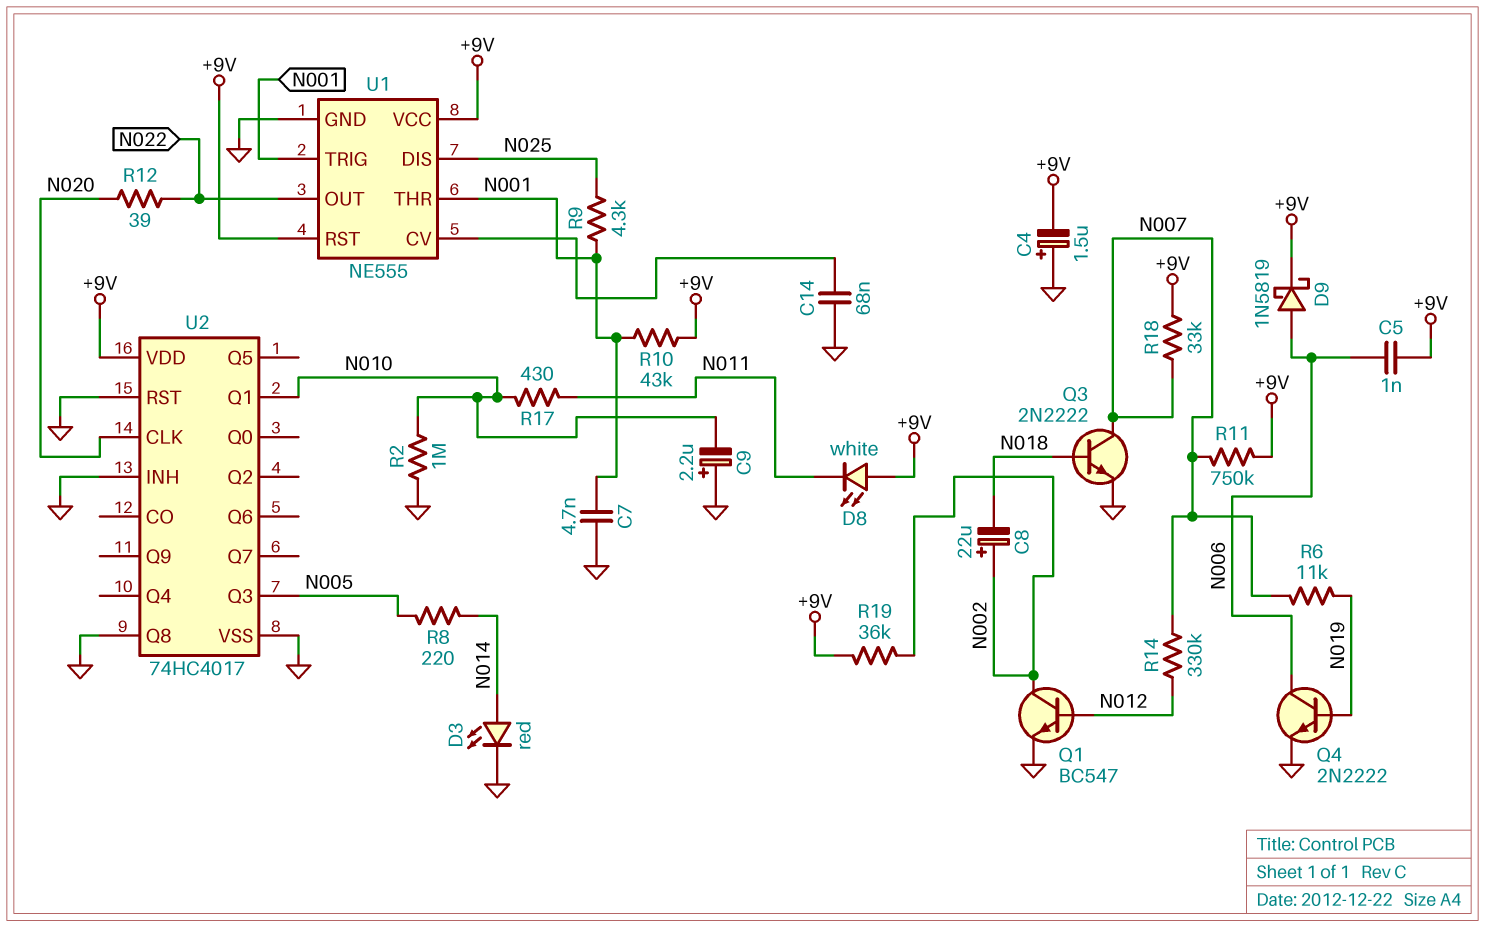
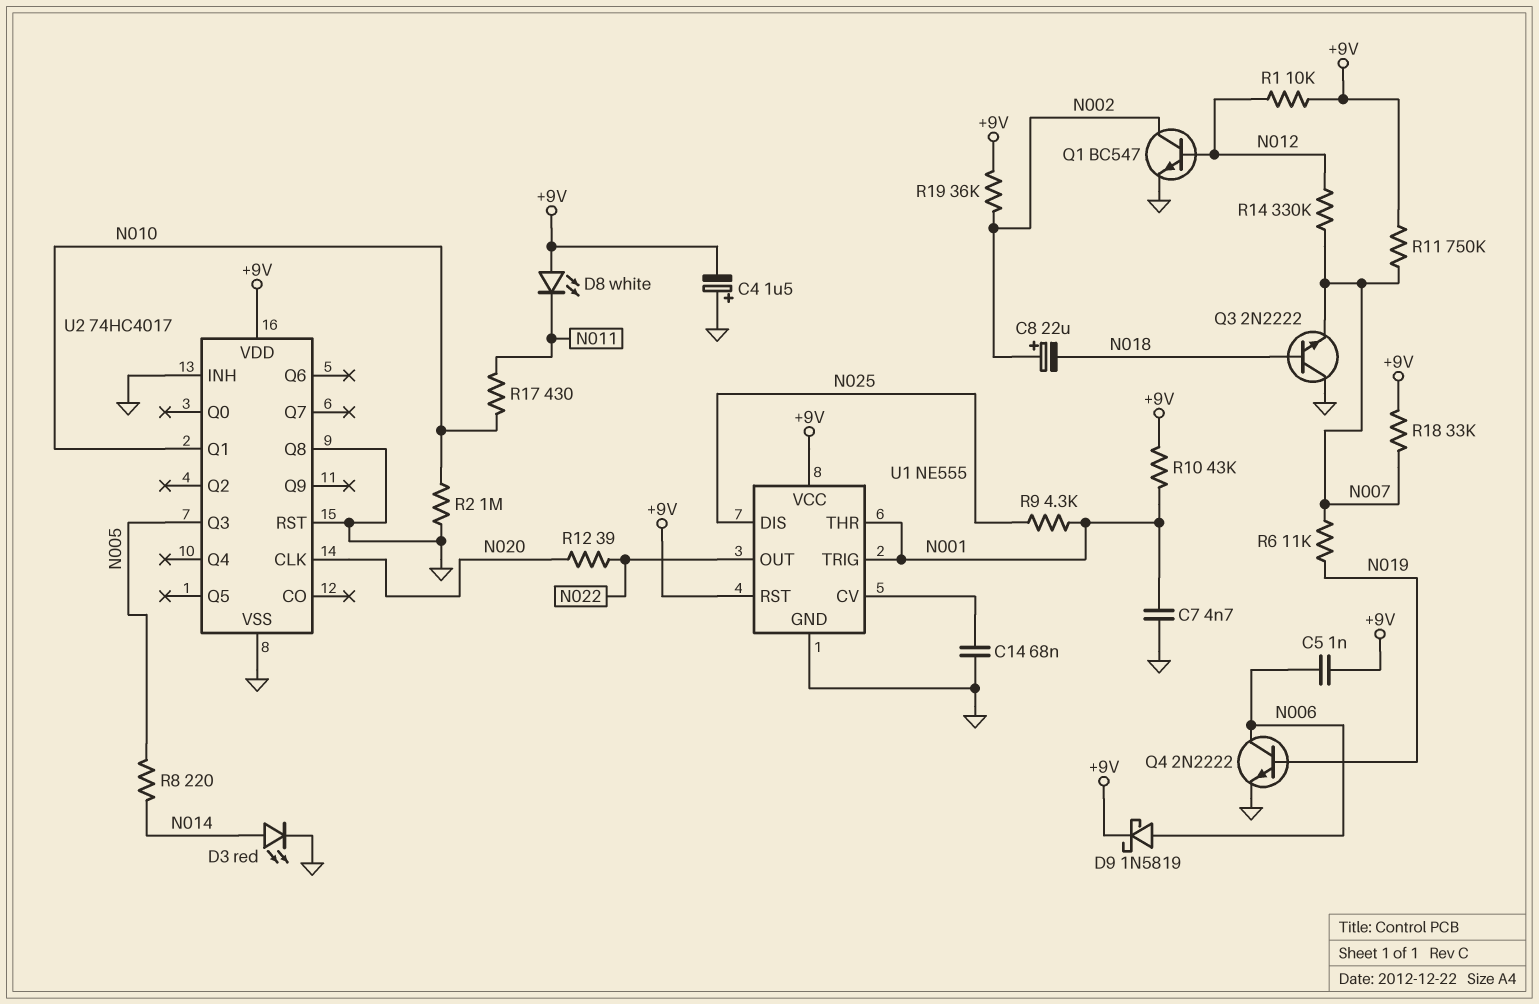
C9: 2.2uF (plus GND, minus N010) -> none
Q3: NPN 2N2222 (B N018, C N007, E GND) -> NPN 2N2222 (B N018, C GND, E N007)
R1: none -> 10k (+9V, N012)

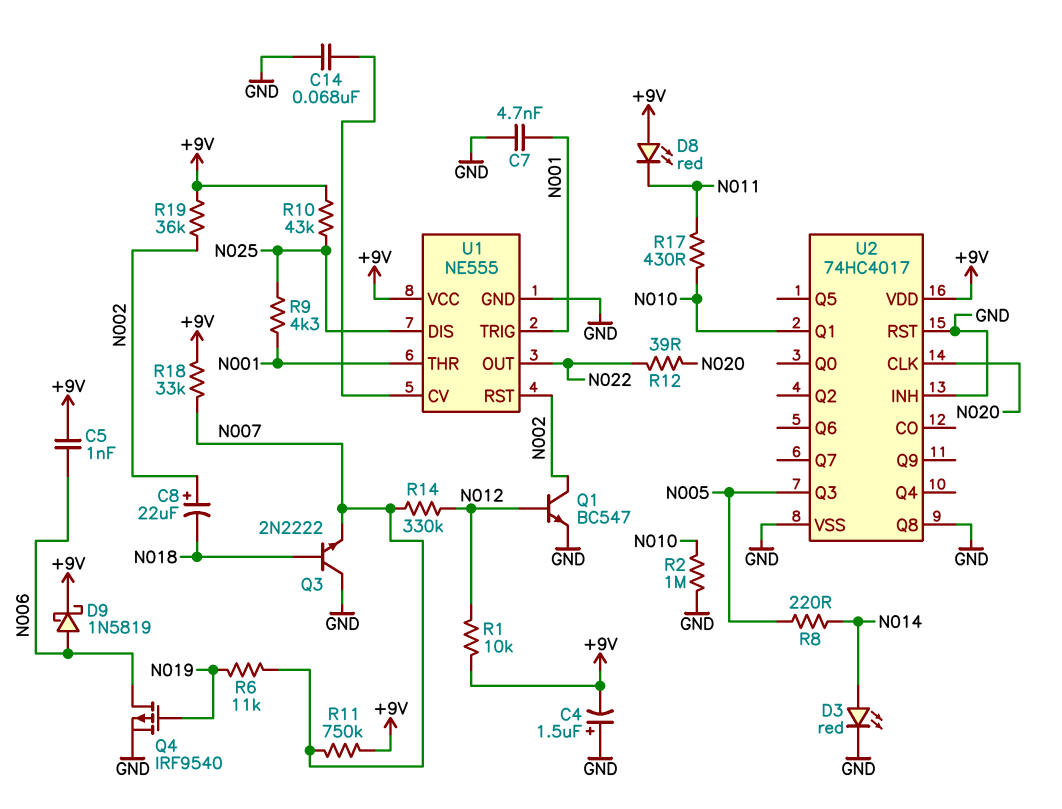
D8: LED white (A +9V, K N011) -> LED red (A +9V, K N011)
Q4: NPN 2N2222 (B N019, C N006, E GND) -> PMOS IRF9540 (G N019, D N006, S GND)
R10: 43k (+9V, N001) -> 43k (+9V, N025)
U1 pin RST: +9V -> N002

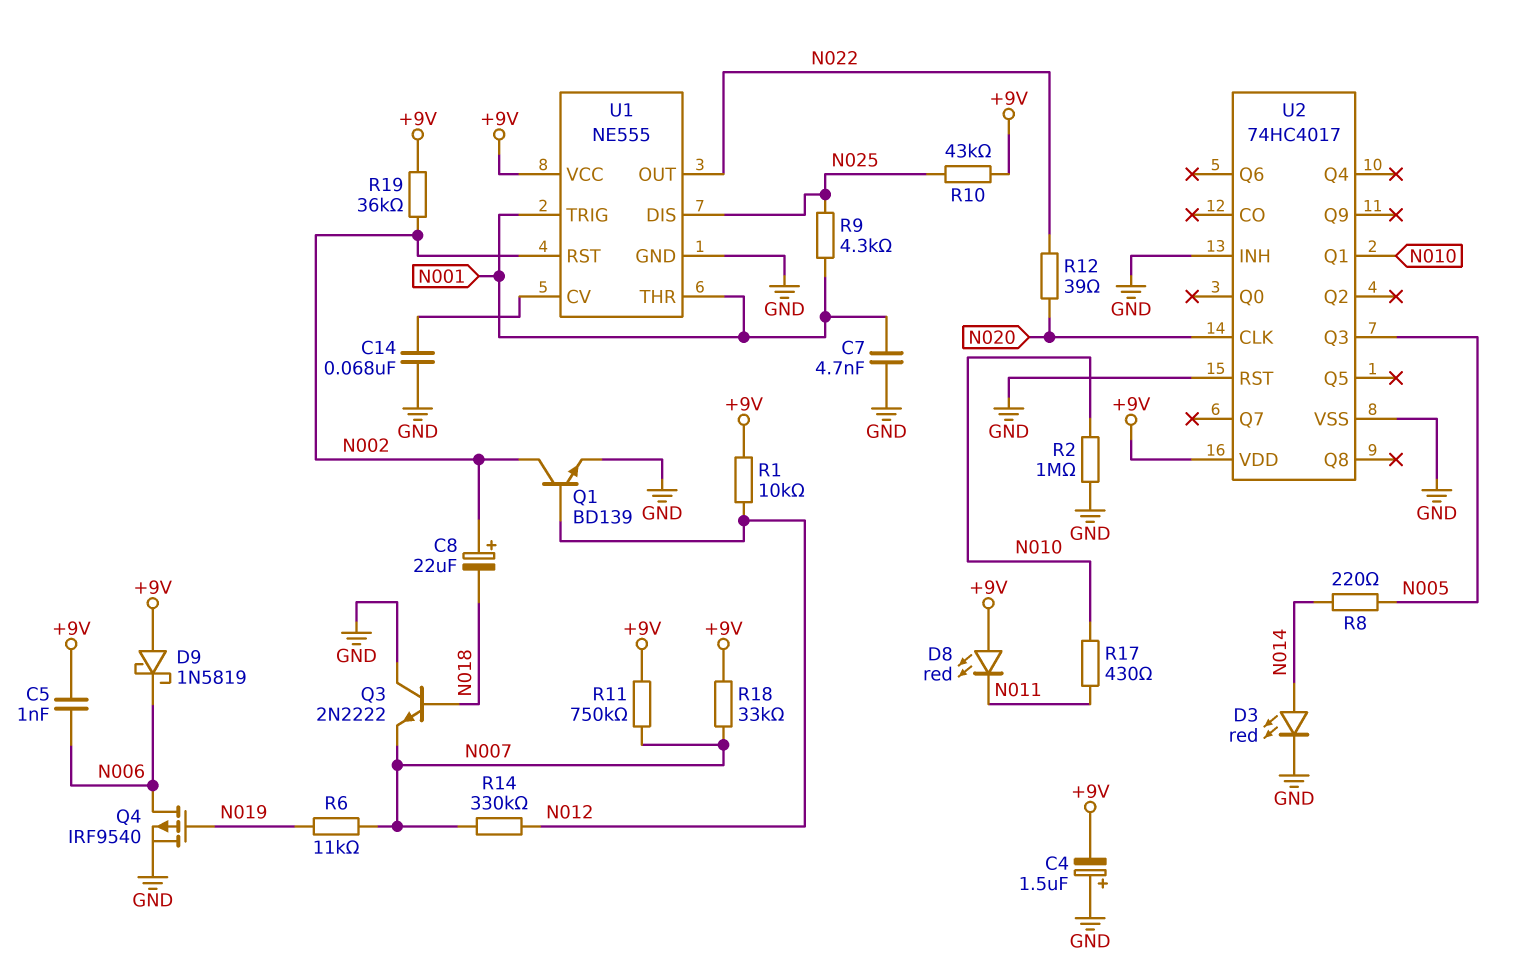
D9: schottky 1N5819 (A N006, K +9V) -> schottky 1N5819 (A +9V, K N006)
Q1: NPN BC547 (B N012, C N002, E GND) -> NPN BD139 (B N012, C N002, E GND)
U2 pin Q8: GND -> none

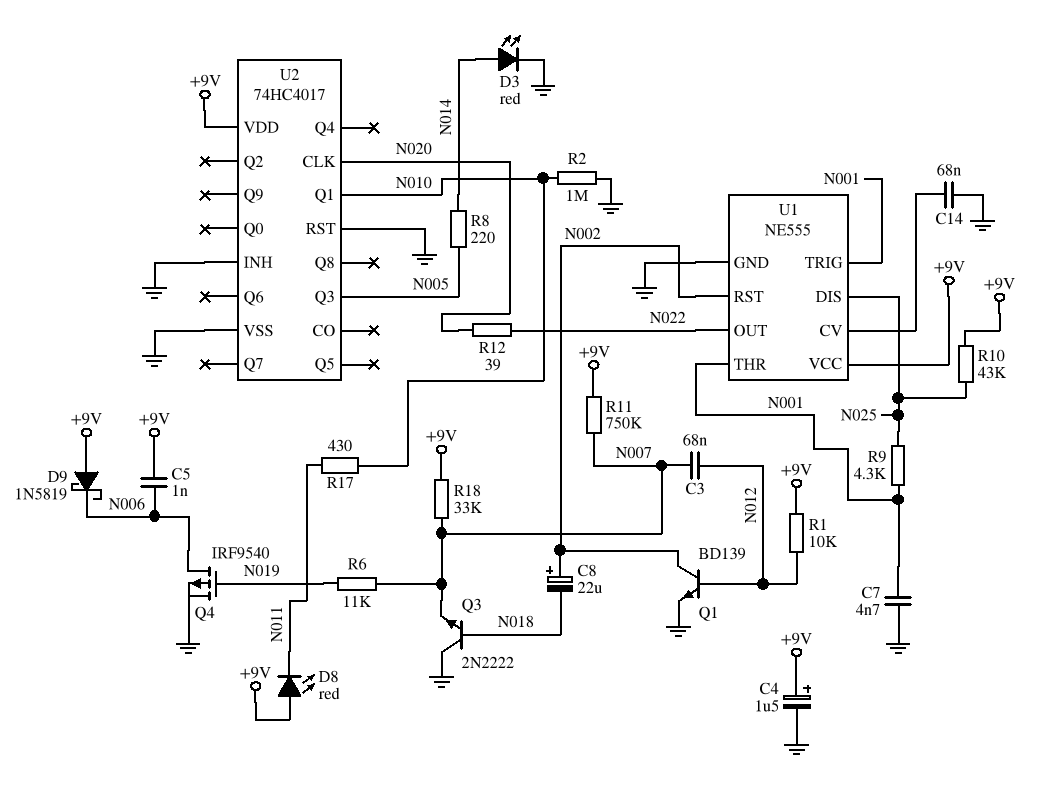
C3: none -> 68nF (N007, N012)
C4: 1.5uF (plus GND, minus +9V) -> 1.5uF (plus +9V, minus GND)
R14: 330k (N007, N012) -> none
R19: 36k (+9V, N002) -> none

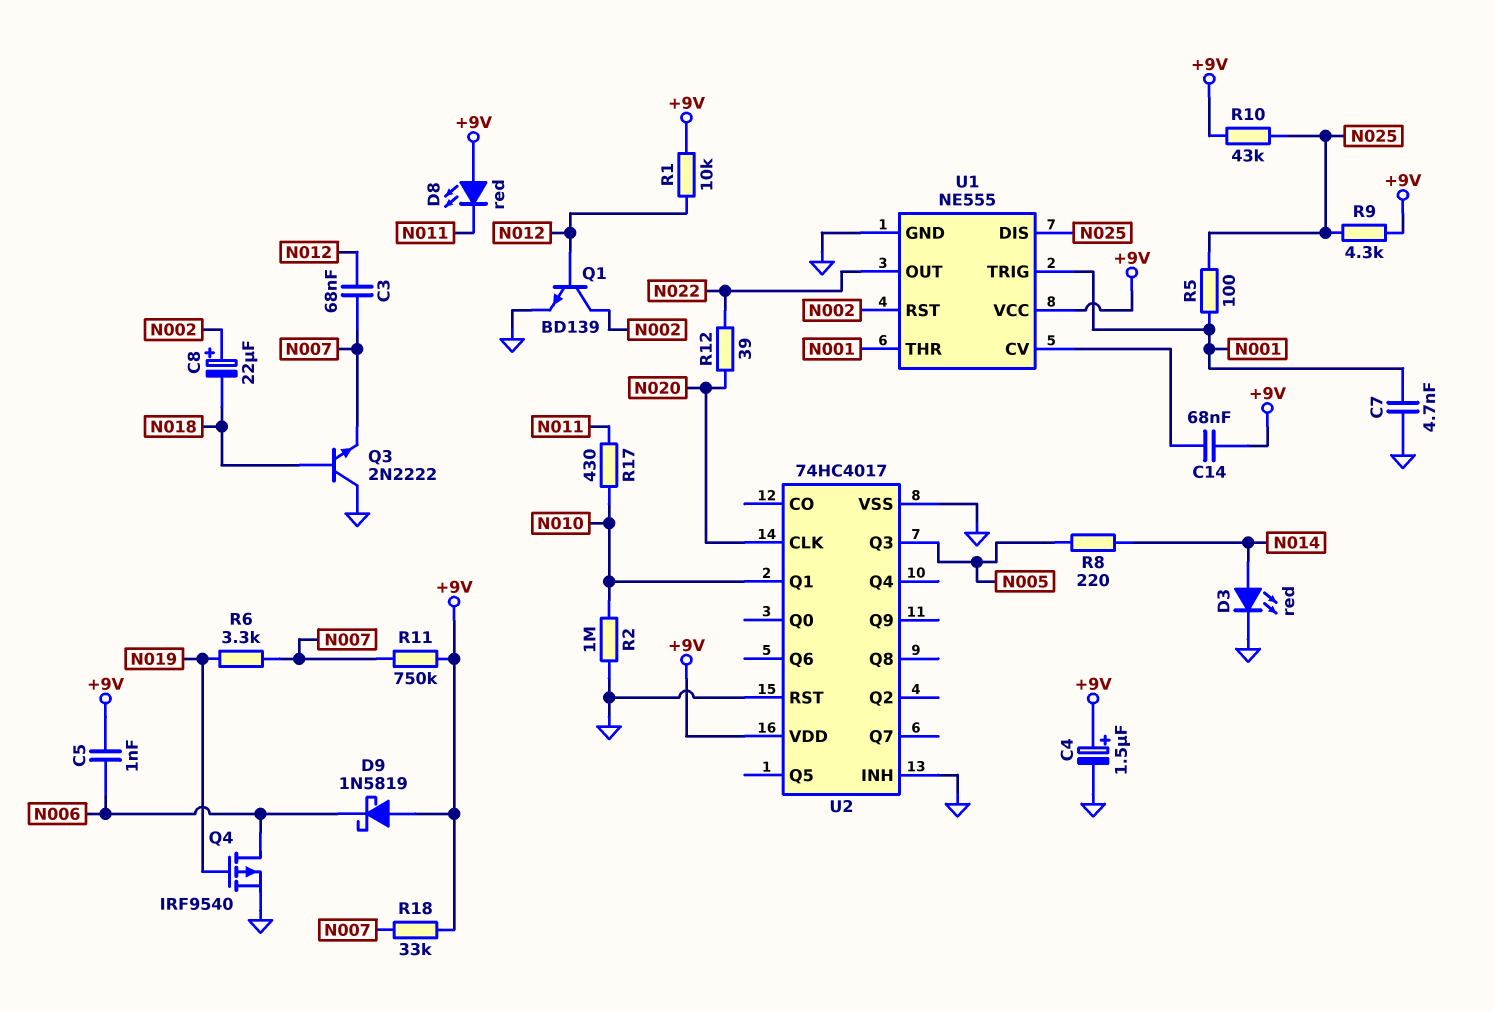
C14: 68nF (GND, U1/CV) -> 68nF (+9V, U1/CV)
R5: none -> 100 (N001, N025)
R6: 11k (N007, N019) -> 3.3k (N007, N019)
R9: 4.3k (N001, N025) -> 4.3k (+9V, N025)

